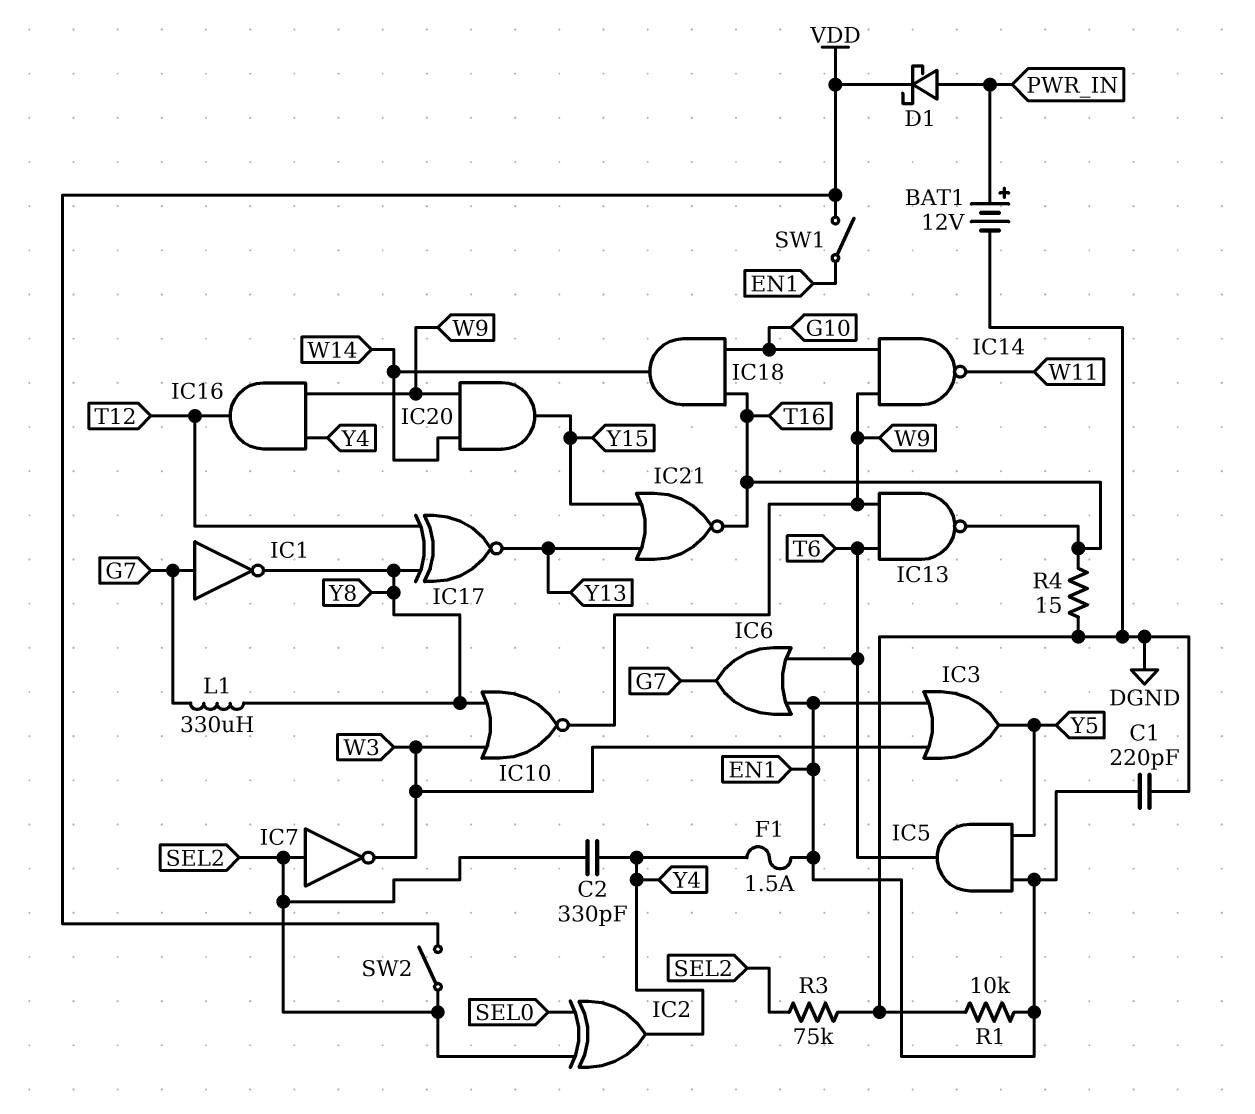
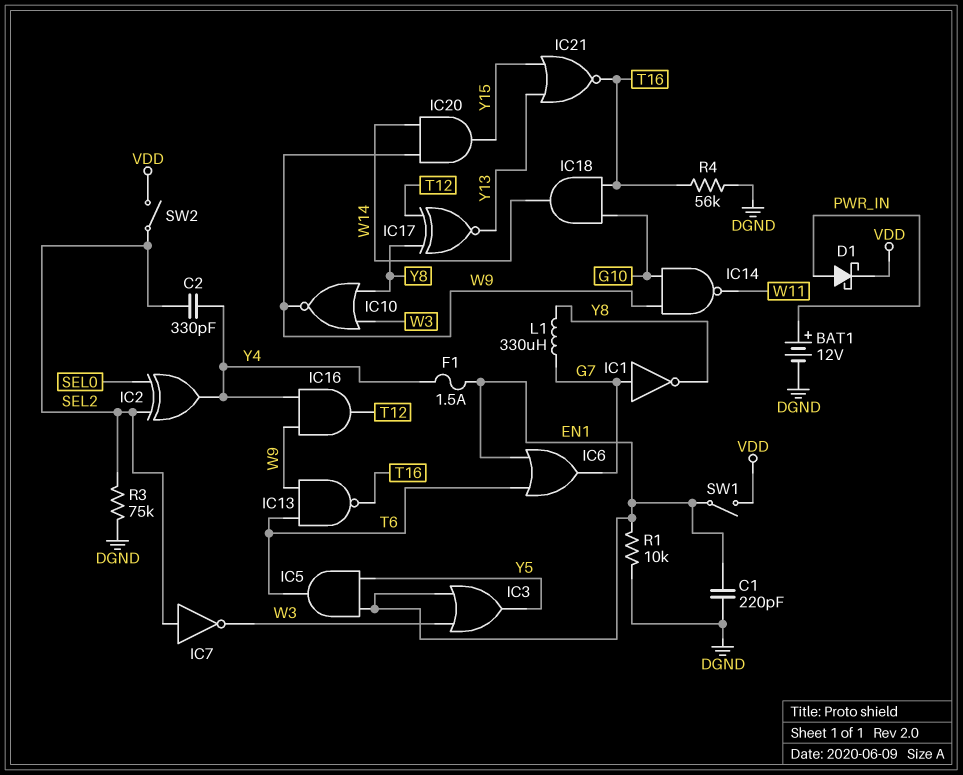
R4: 15 (DGND, T16) -> 56k (DGND, T16)

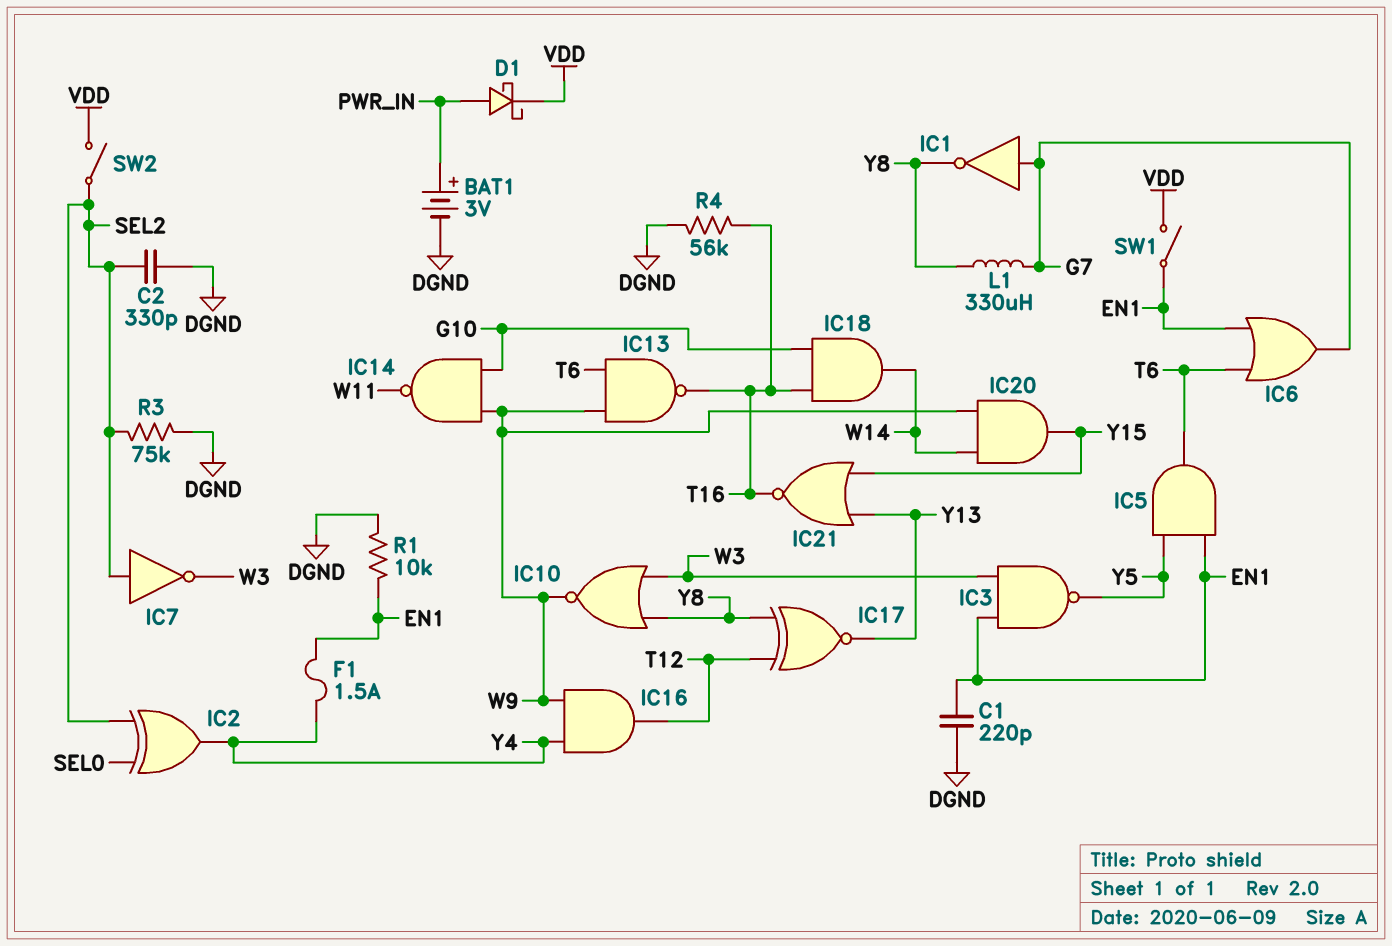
BAT1: 12V (plus PWR_IN, minus DGND) -> 3V (plus PWR_IN, minus DGND)
C2: 330pF (SEL2, Y4) -> 330pF (DGND, SEL2)
IC3: OR (in EN1, in W3, out Y5) -> NAND (in EN1, in W3, out Y5)

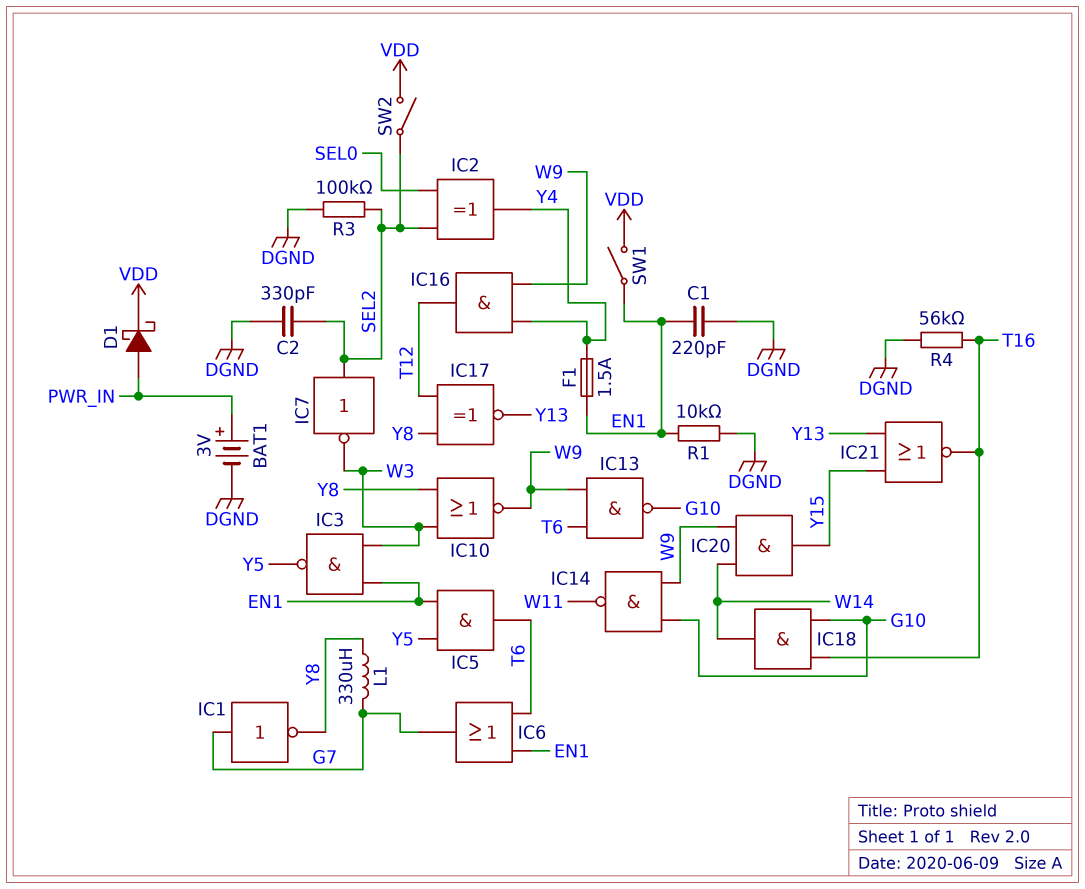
IC13: NAND (in T6, in W9, out T16) -> NAND (in T6, in W9, out G10)
R3: 75k (DGND, SEL2) -> 100k (DGND, SEL2)

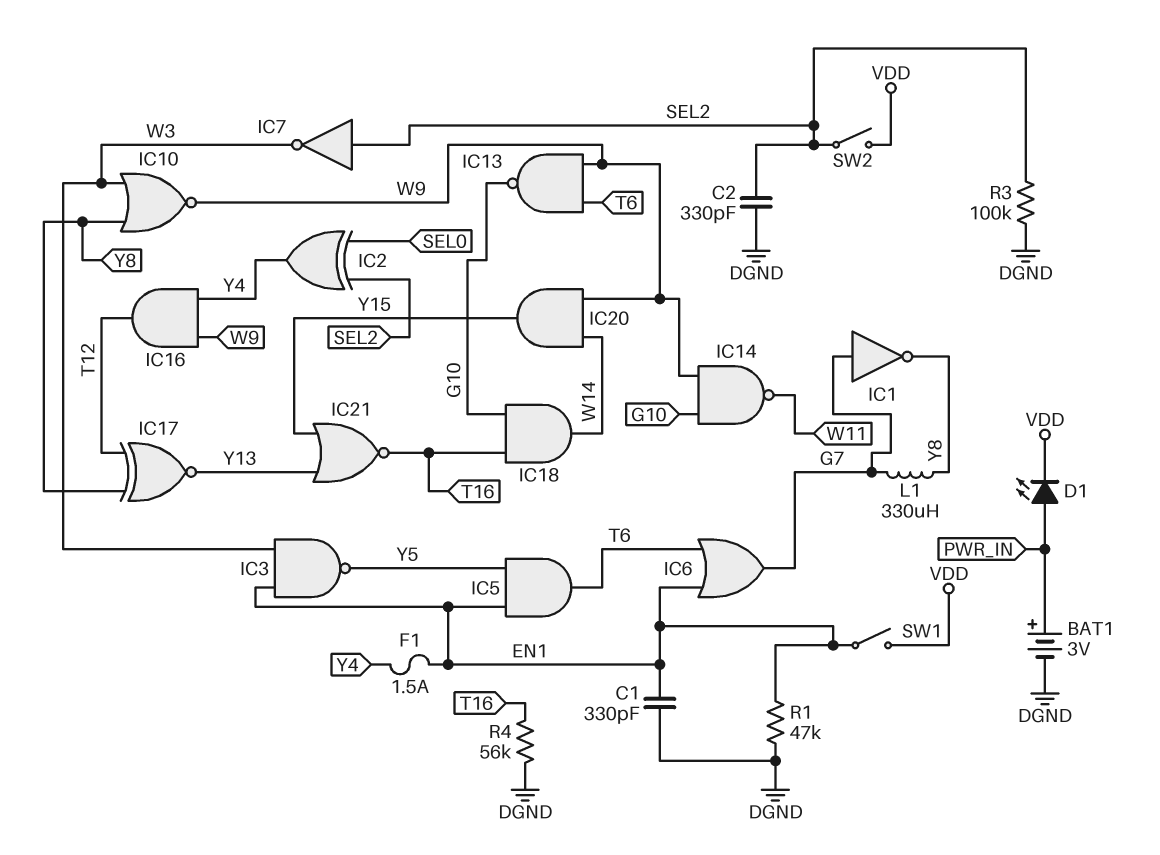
C1: 220pF (DGND, EN1) -> 330pF (DGND, EN1)
D1: schottky (A PWR_IN, K VDD) -> LED (A PWR_IN, K VDD)
R1: 10k (DGND, EN1) -> 47k (DGND, EN1)

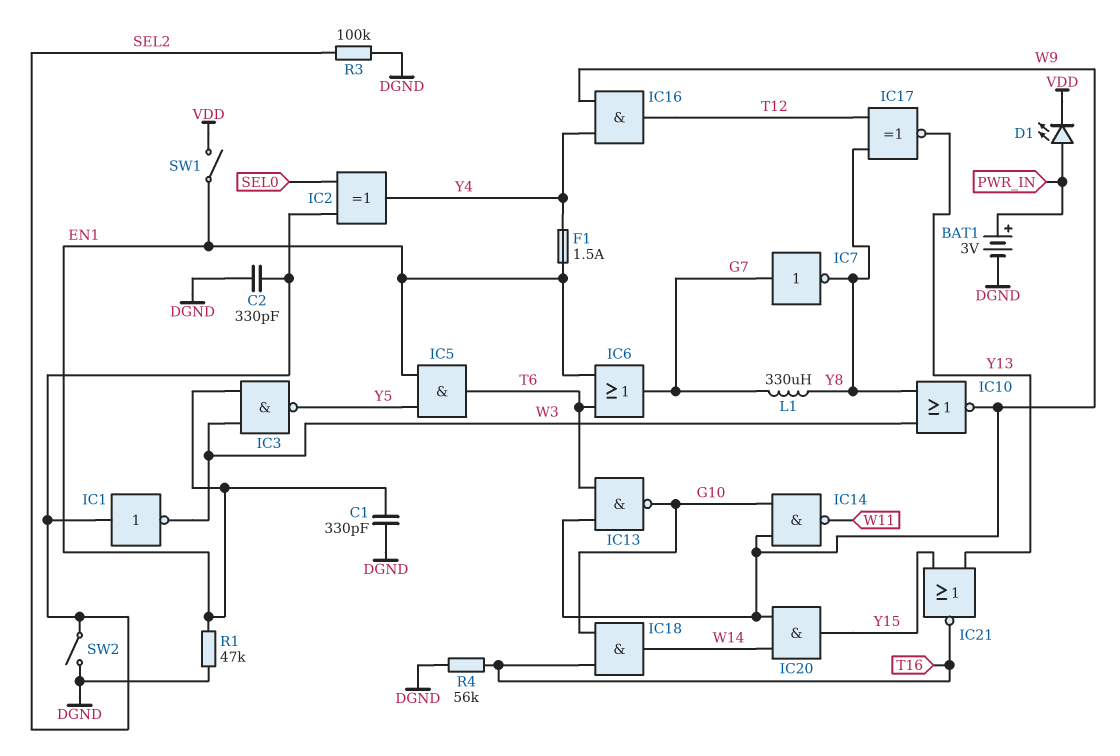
IC1: NOT (in G7, out Y8) -> NOT (in SEL2, out W3)
IC7: NOT (in SEL2, out W3) -> NOT (in G7, out Y8)
SW2: switch (SEL2, VDD) -> switch (DGND, SEL2)

